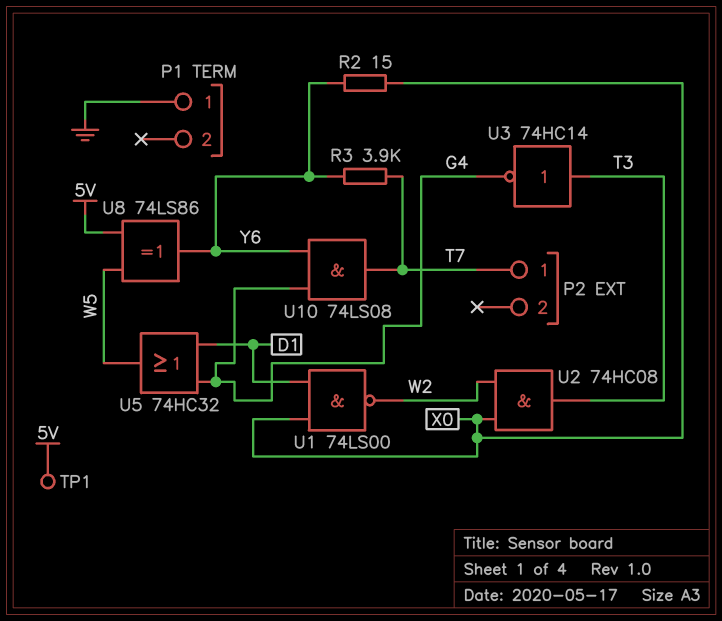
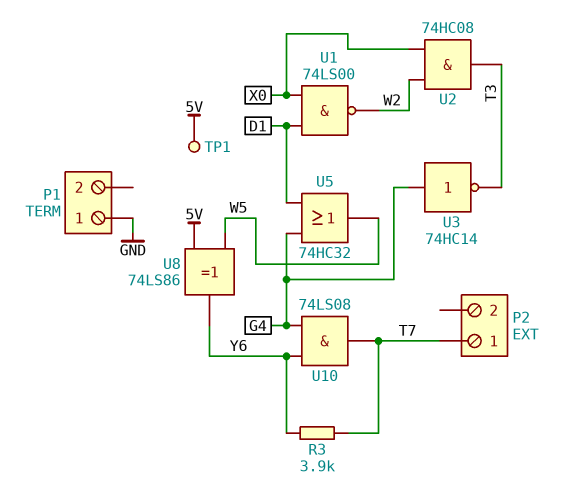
R2: 15 (X0, Y6) -> none
U3: NOT 74HC14 (in T3, out G4) -> NOT 74HC14 (in G4, out T3)

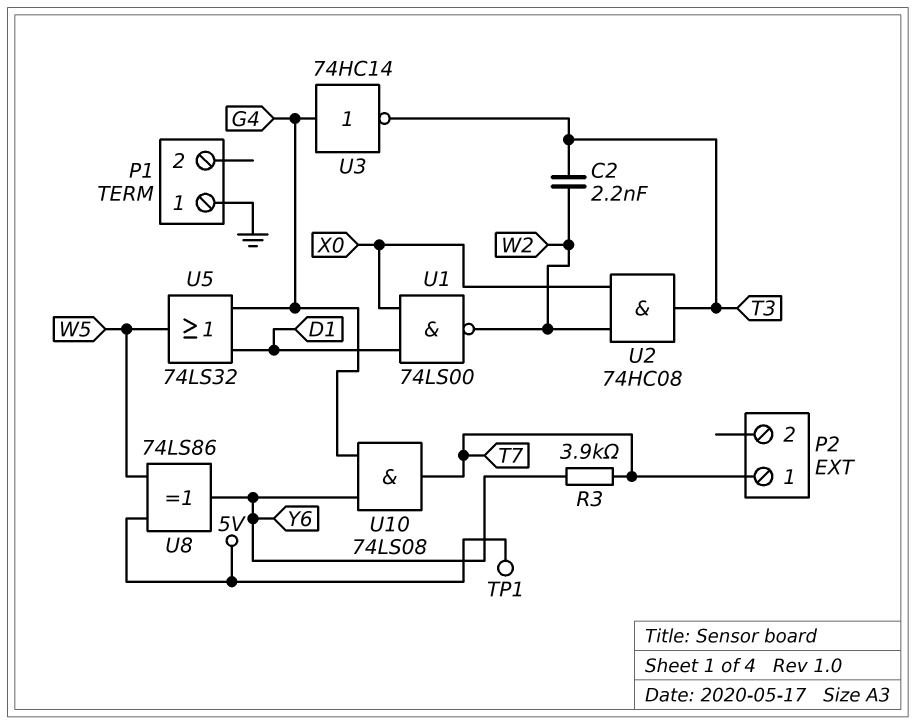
C2: none -> 2.2nF (T3, W2)
U5: OR 74HC32 (in D1, in G4, out W5) -> OR 74LS32 (in D1, in G4, out W5)

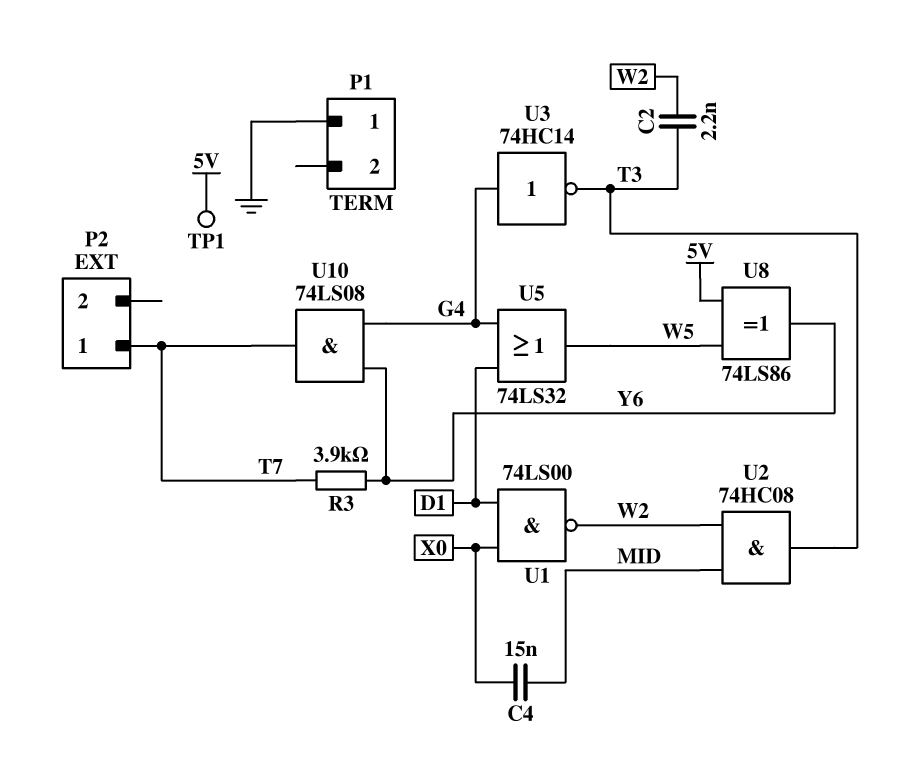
C4: none -> 15nF (MID, X0)
U2: AND 74HC08 (in W2, in X0, out T3) -> AND 74HC08 (in MID, in W2, out T3)

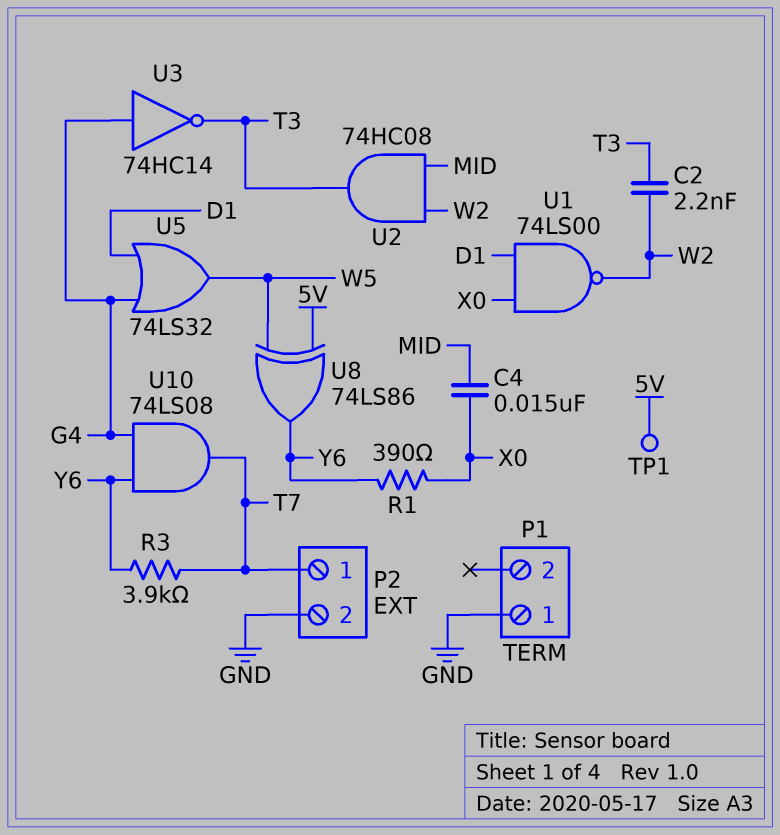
P2 pin 2: none -> GND
R1: none -> 390 (X0, Y6)

